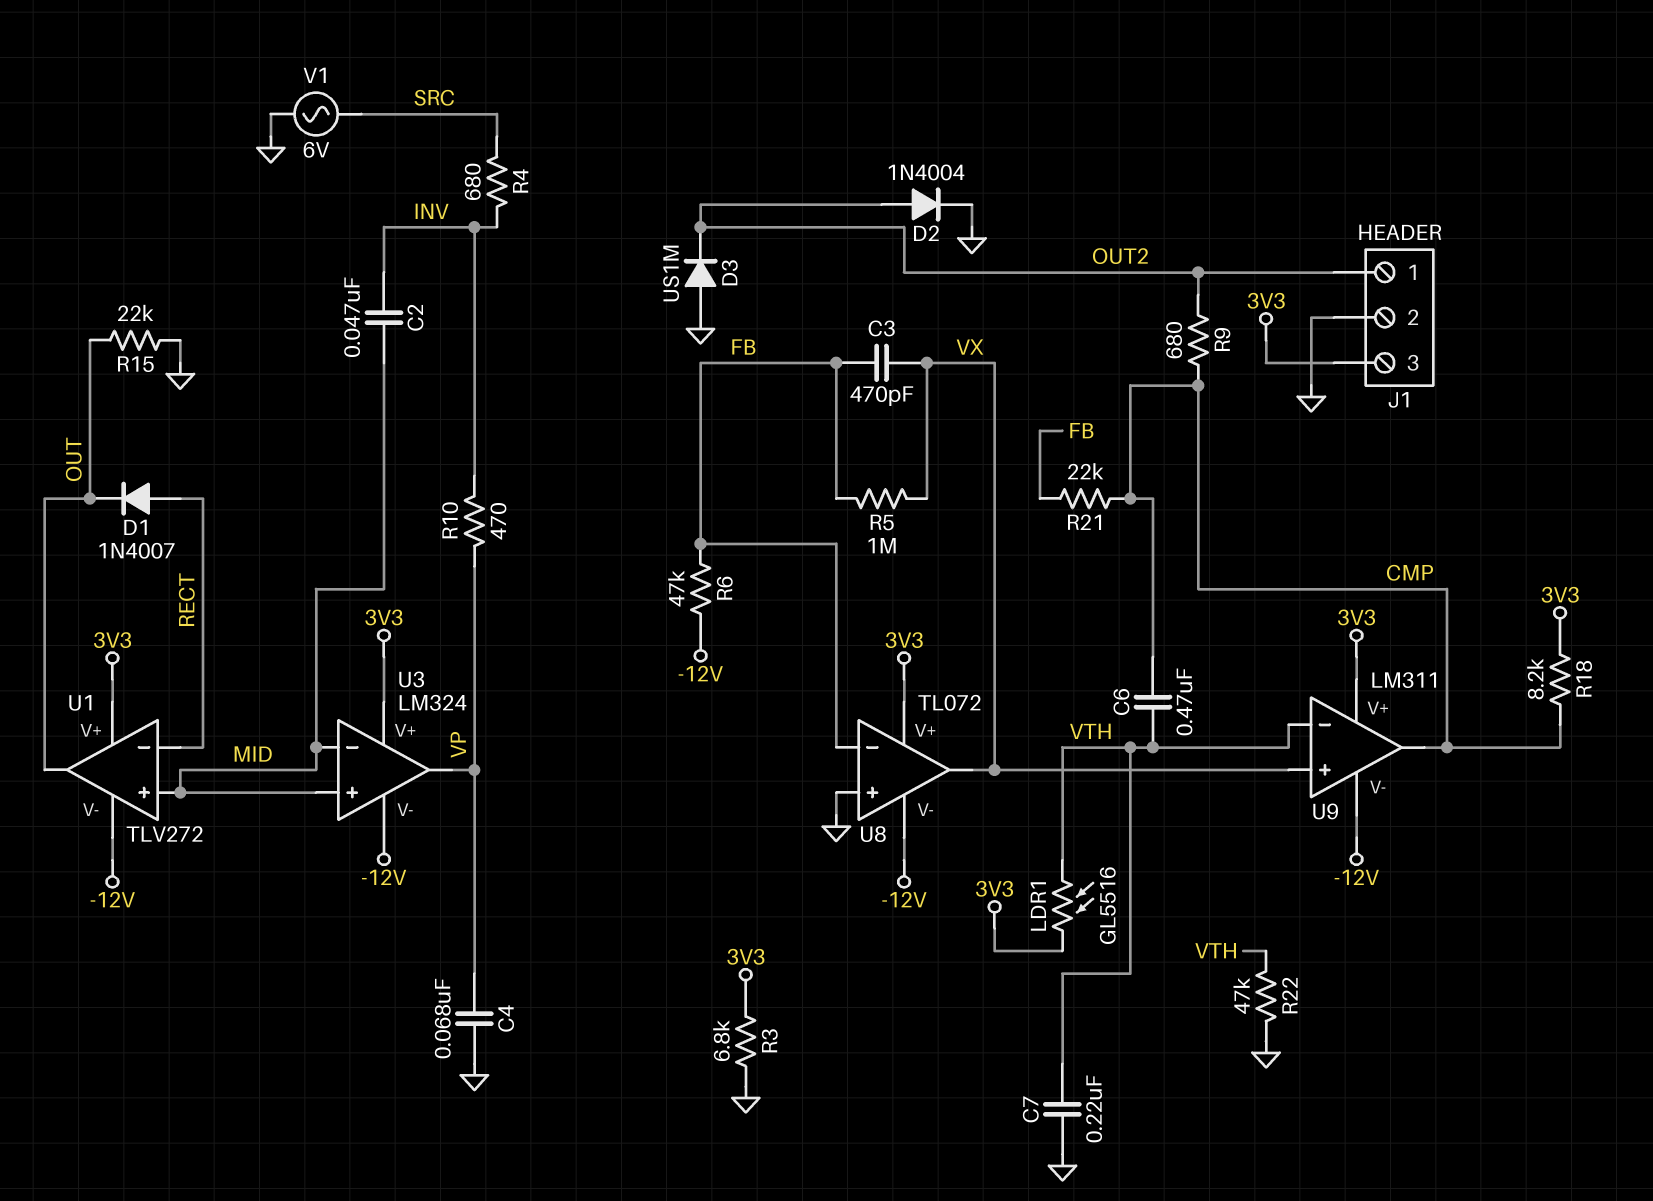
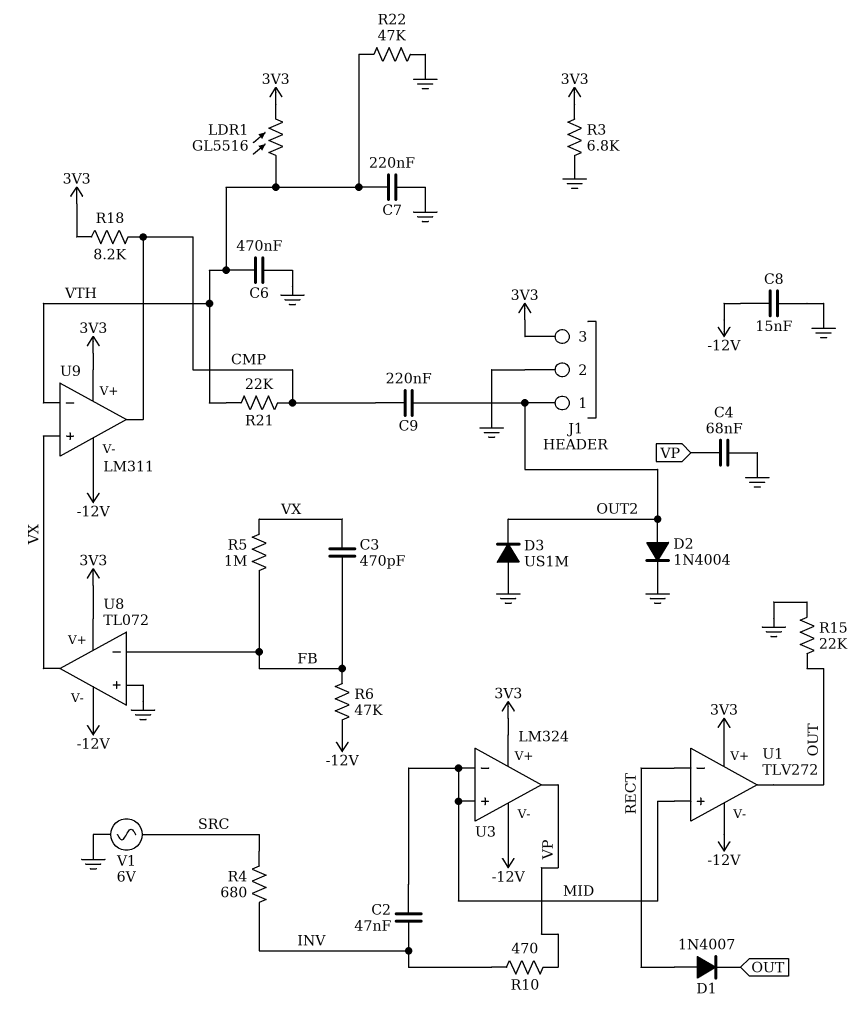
C6: 470nF (CMP, VTH) -> 470nF (GND, VTH)
C8: none -> 15nF (-12V, GND)
C9: none -> 220nF (CMP, OUT2)
R9: 680 (CMP, OUT2) -> none
R21: 22k (CMP, FB) -> 22k (CMP, VTH)

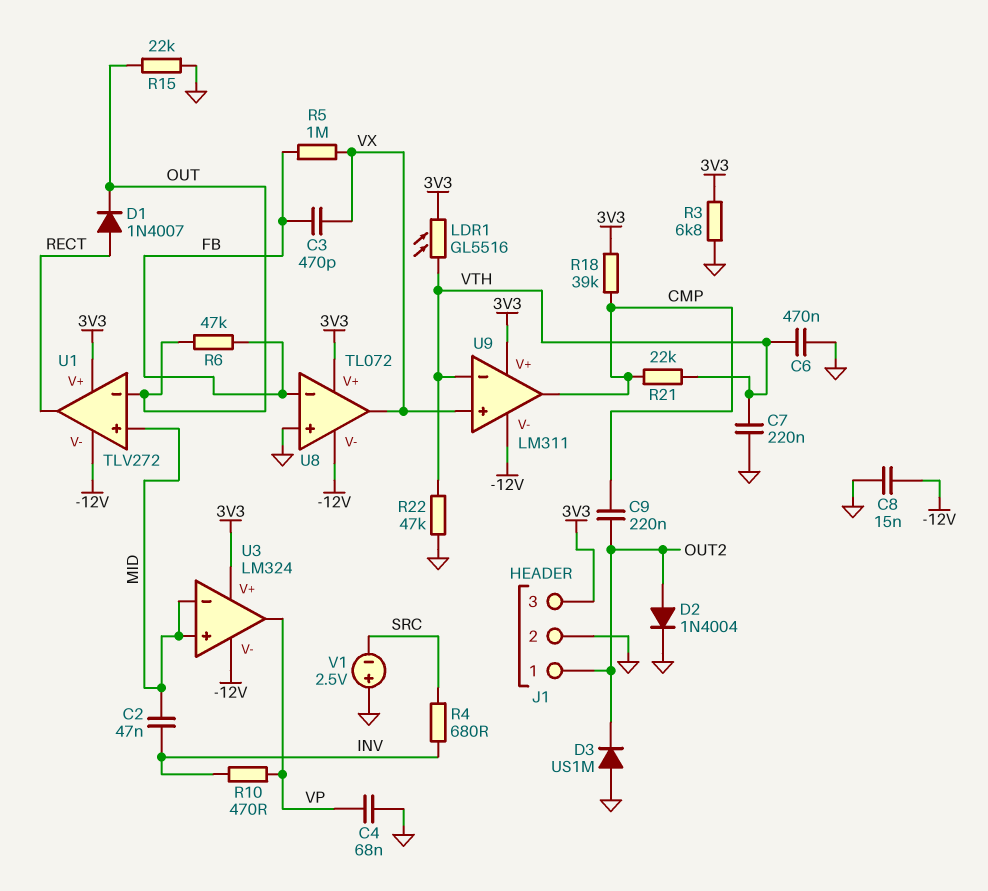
R6: 47k (-12V, FB) -> 47k (FB, OUT)
R18: 8.2k (3V3, CMP) -> 39k (3V3, CMP)
U1 pin in-: RECT -> OUT
U1 pin out: OUT -> RECT
V1: AC 6V (GND, SRC) -> 2.5V (plus GND, minus SRC)

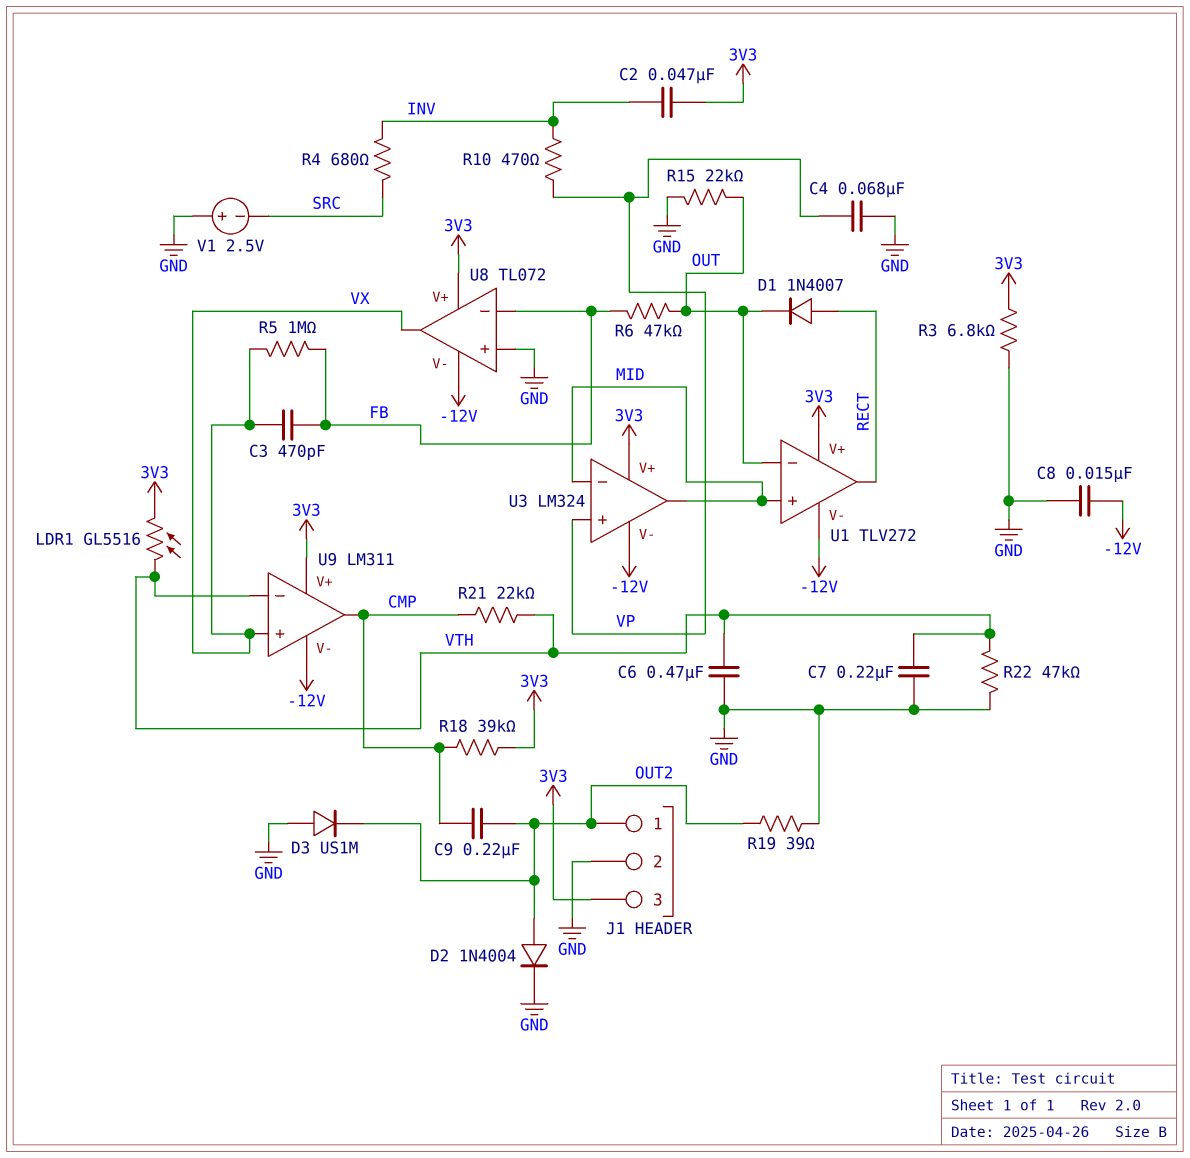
C2: 47nF (INV, MID) -> 47nF (3V3, INV)
R19: none -> 39 (GND, OUT2)
U3 pin in+: MID -> VP
U3 pin out: VP -> MID

